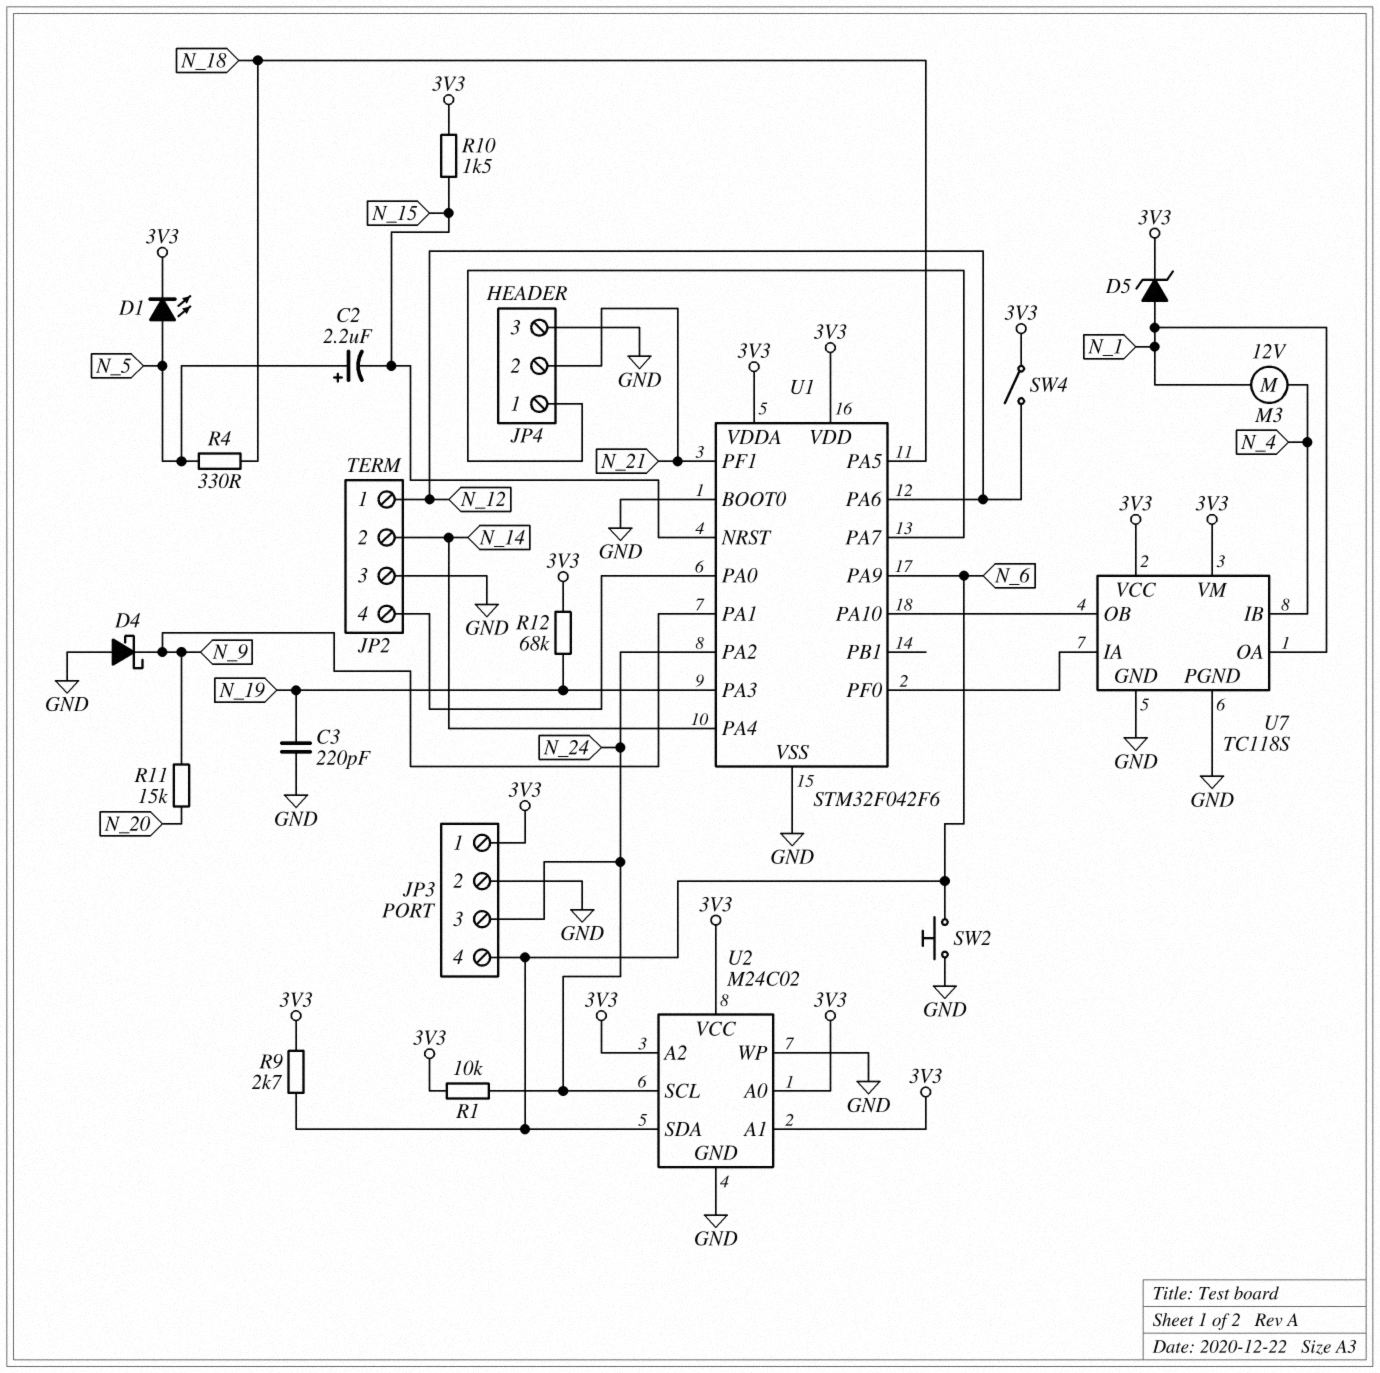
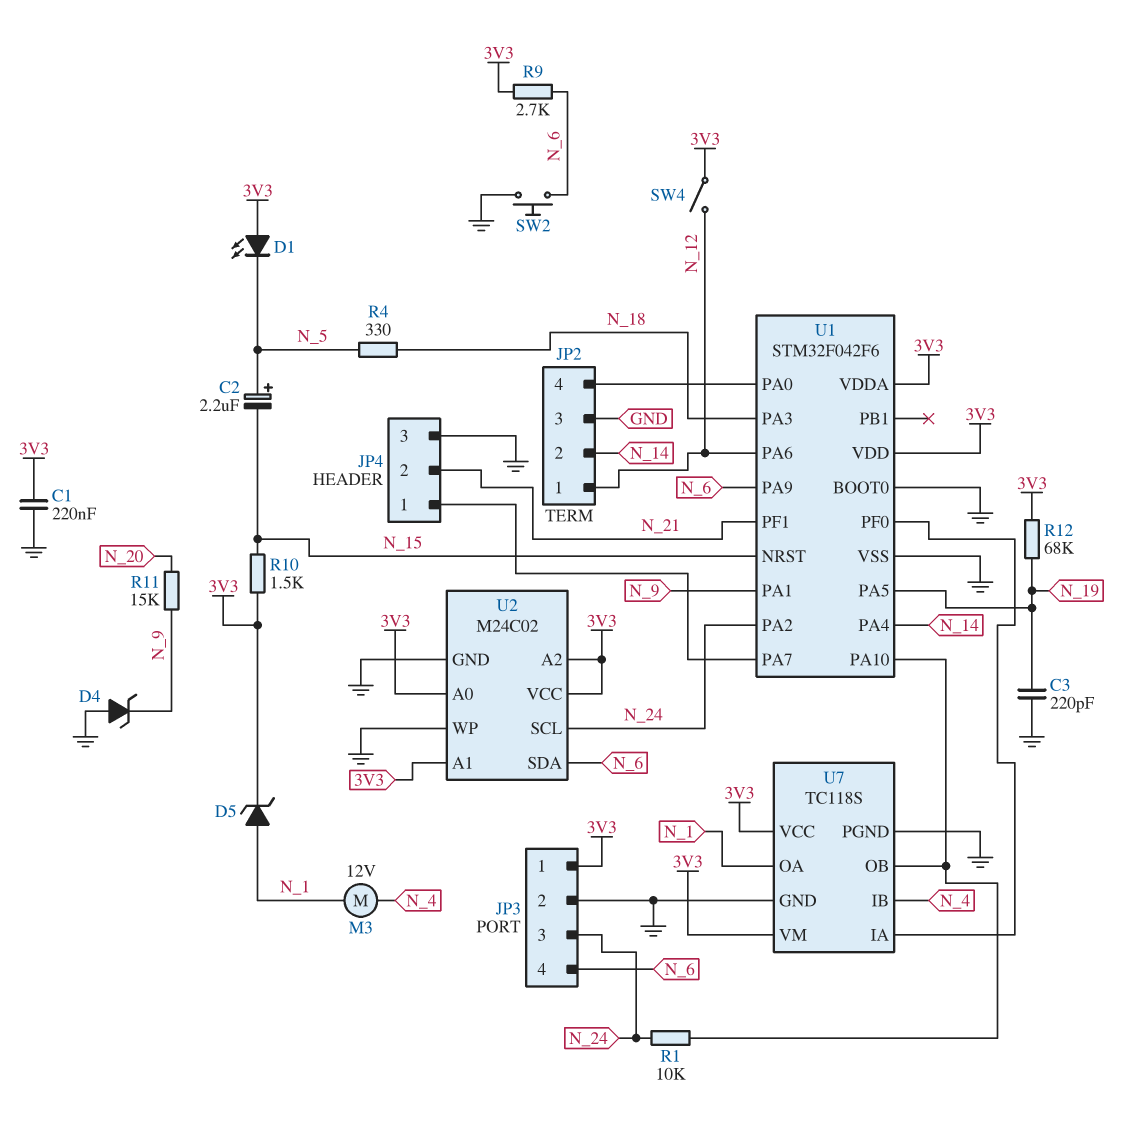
C1: none -> 220nF (3V3, GND)
D1: LED (A N_5, K 3V3) -> LED (A 3V3, K N_5)
D4: schottky (A GND, K N_9) -> zener (A GND, K N_9)
R1: 10k (3V3, N_24) -> 10k (N_24, U1/PA10)
U1 pin PA3: N_19 -> N_18
U1 pin PA5: N_18 -> N_19

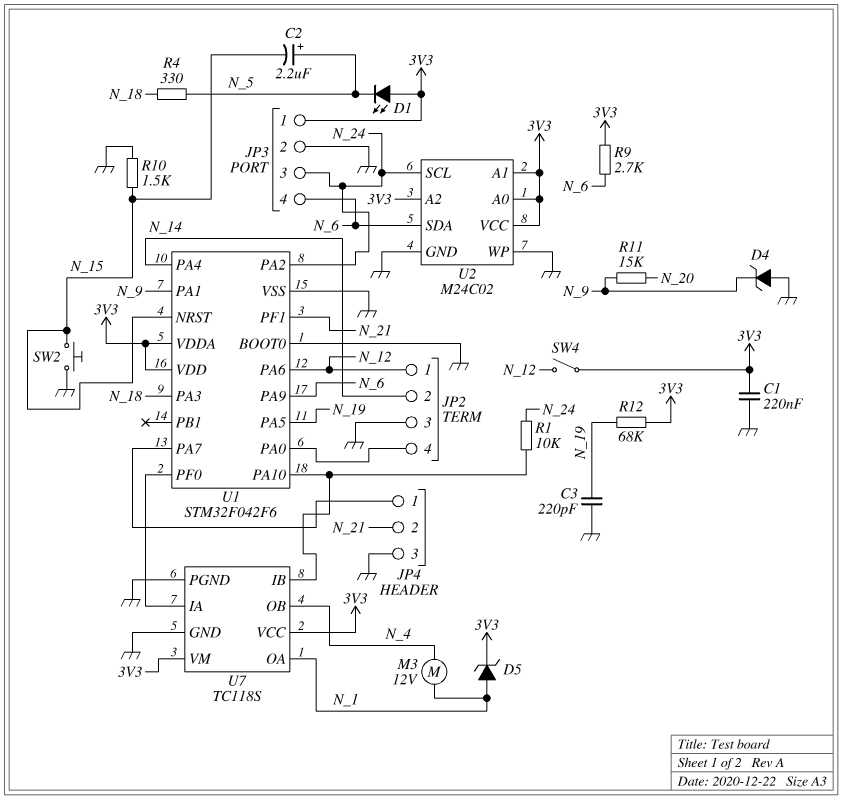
R10: 1.5k (3V3, N_15) -> 1.5k (GND, N_15)
SW2: button (GND, N_6) -> button (GND, N_15)
U7 pin IB: N_4 -> U1/PA10
U7 pin OB: U1/PA10 -> N_4

